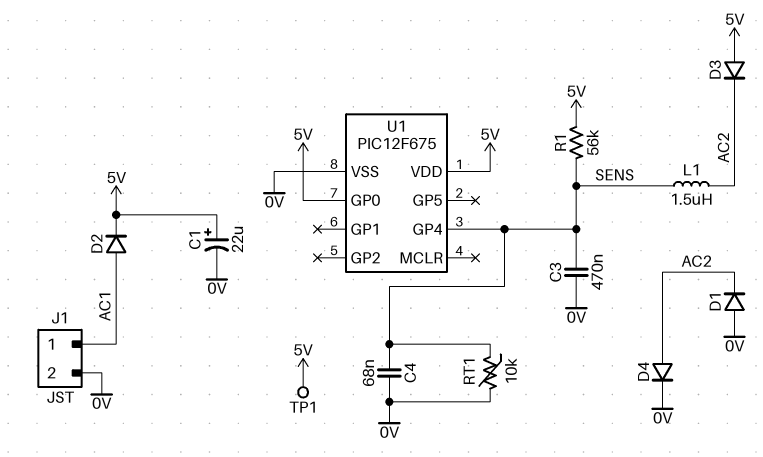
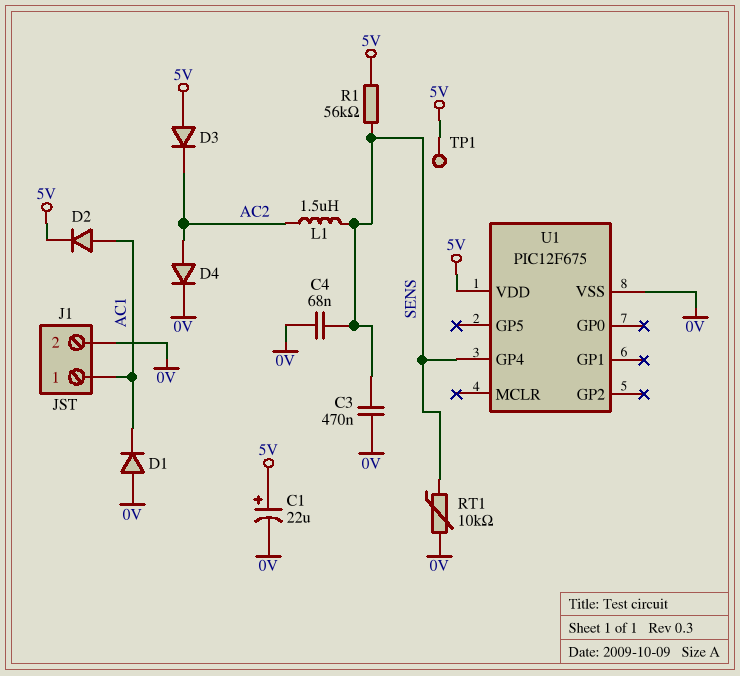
D1: diode (A 0V, K AC2) -> diode (A 0V, K AC1)
U1 pin GP0: 5V -> none

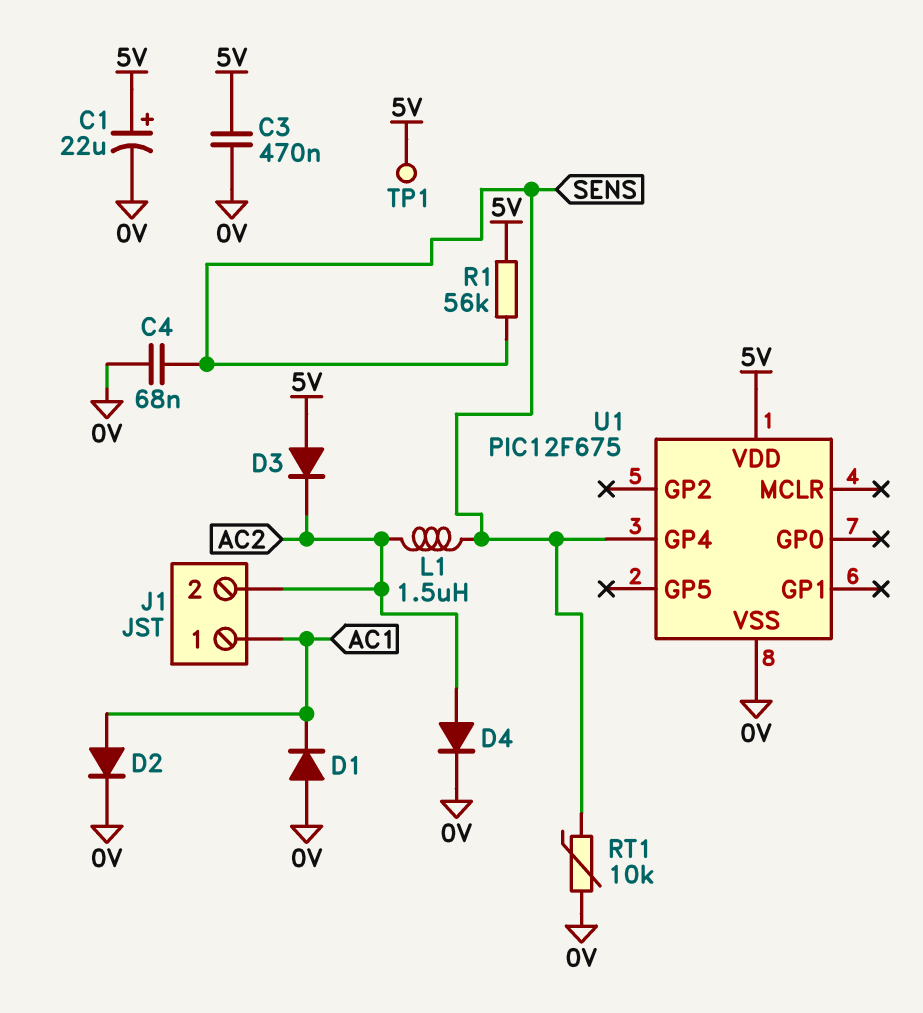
C3: 470nF (0V, SENS) -> 470nF (0V, 5V)
D2: diode (A AC1, K 5V) -> diode (A AC1, K 0V)
J1 pin 2: 0V -> AC2

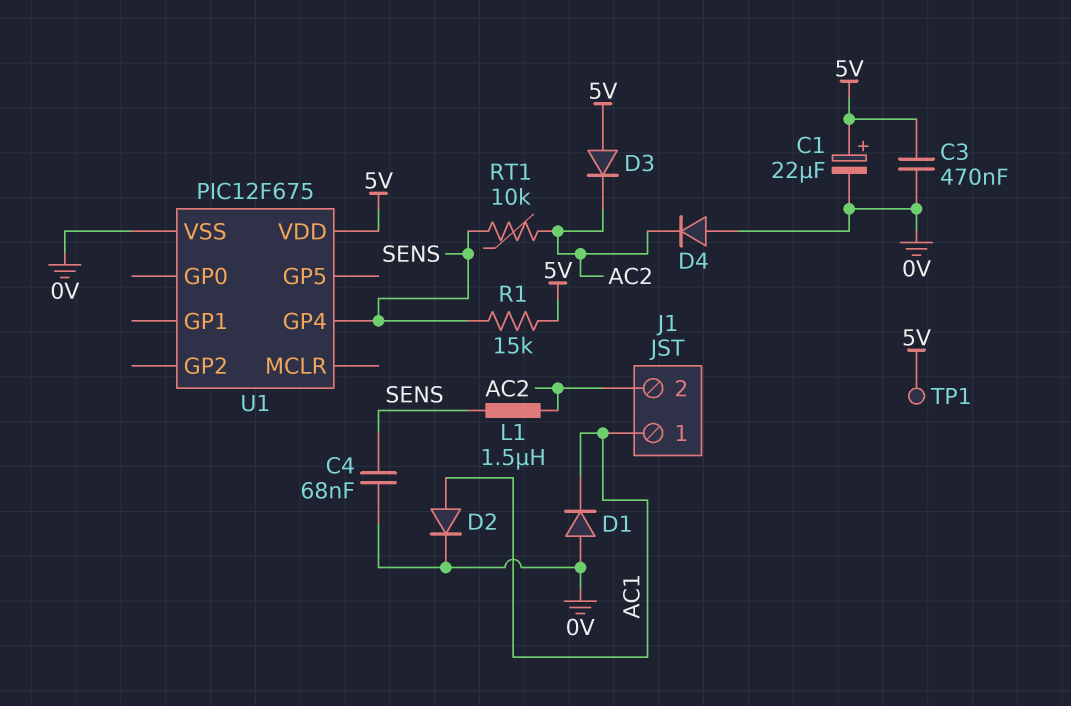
D4: diode (A AC2, K 0V) -> diode (A 0V, K AC2)
R1: 56k (5V, SENS) -> 15k (5V, SENS)
RT1: 10k (0V, SENS) -> 10k (AC2, SENS)

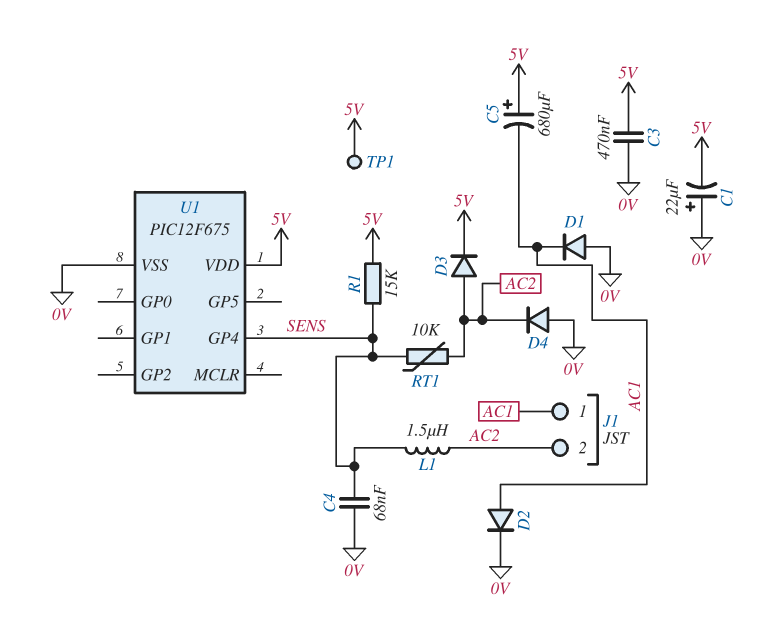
C1: 22uF (plus 5V, minus 0V) -> 22uF (plus 0V, minus 5V)
C5: none -> 680uF (plus 5V, minus AC1)
D3: diode (A 5V, K AC2) -> diode (A AC2, K 5V)

